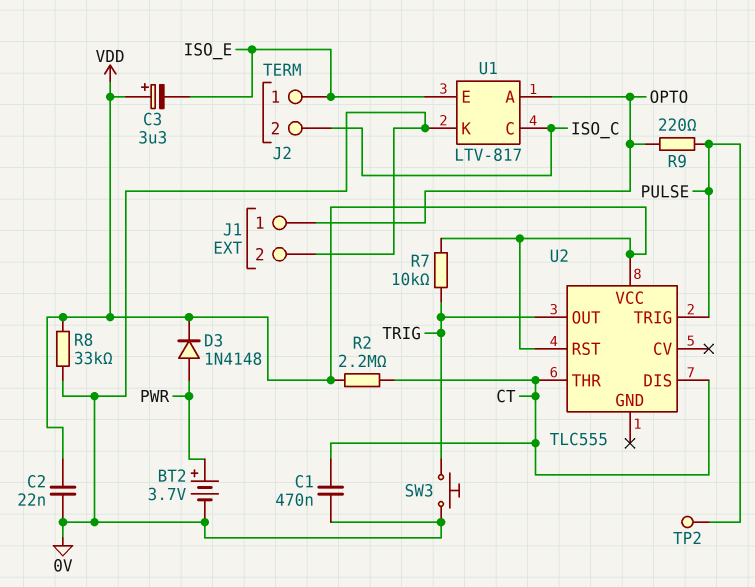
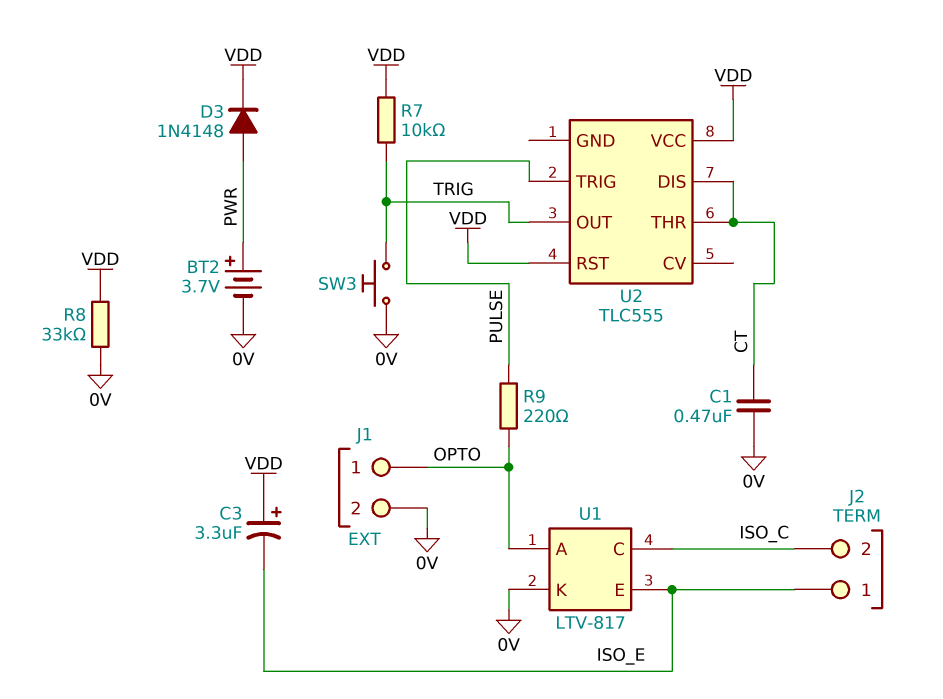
C2: 22nF (0V, VDD) -> none
R2: 2.2M (CT, VDD) -> none
TP2: test point (PULSE) -> none

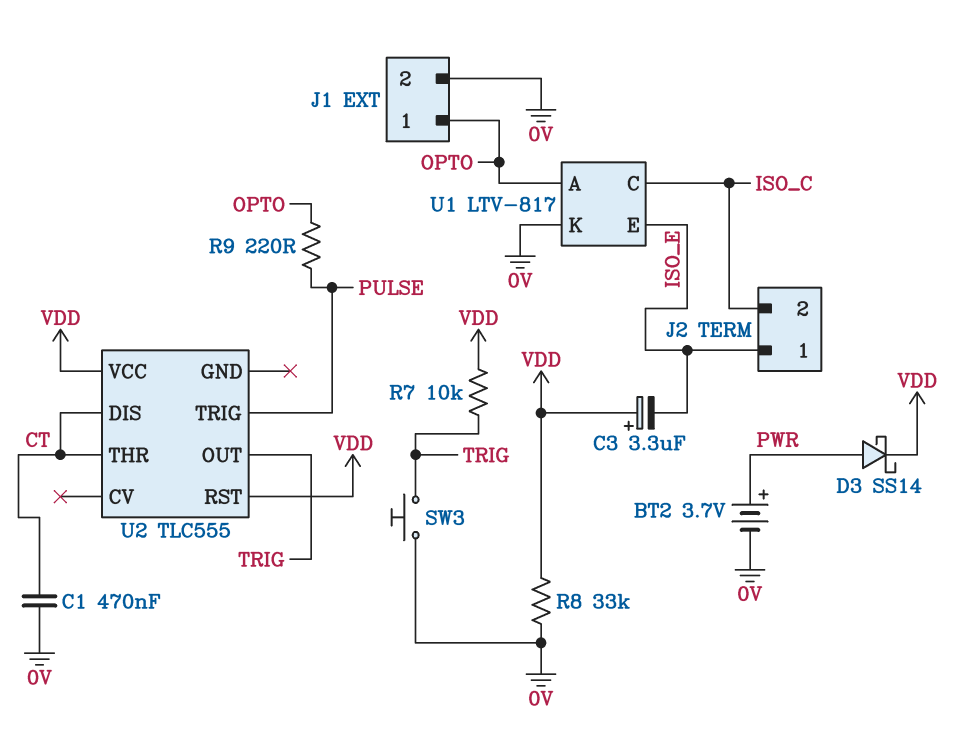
D3: diode 1N4148 (A PWR, K VDD) -> schottky SS14 (A PWR, K VDD)

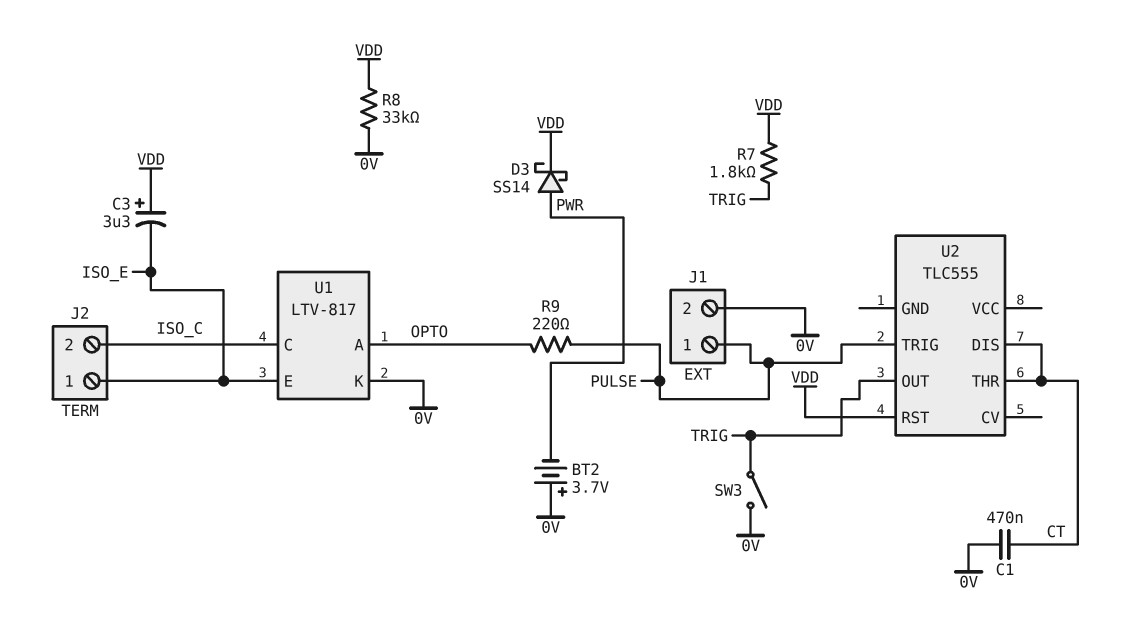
BT2: 3.7V (plus PWR, minus 0V) -> 3.7V (plus 0V, minus PWR)
J1 pin 1: OPTO -> PULSE
R7: 10k (TRIG, VDD) -> 1.8k (TRIG, VDD)
SW3: button (0V, TRIG) -> switch (0V, TRIG)
U2 pin VCC: VDD -> none

